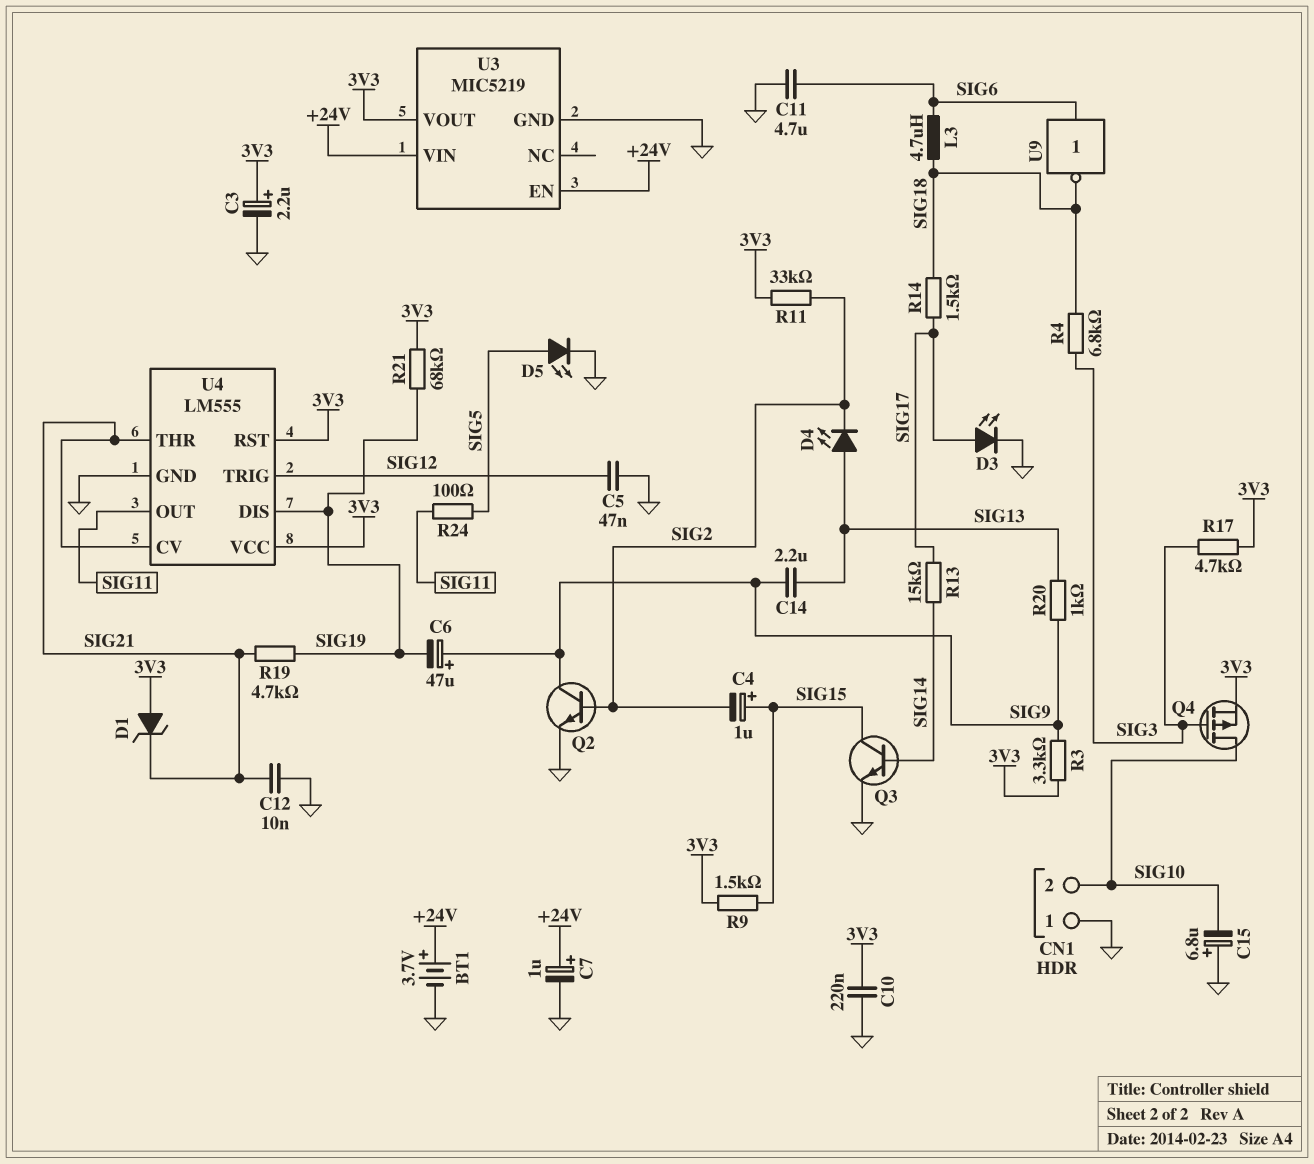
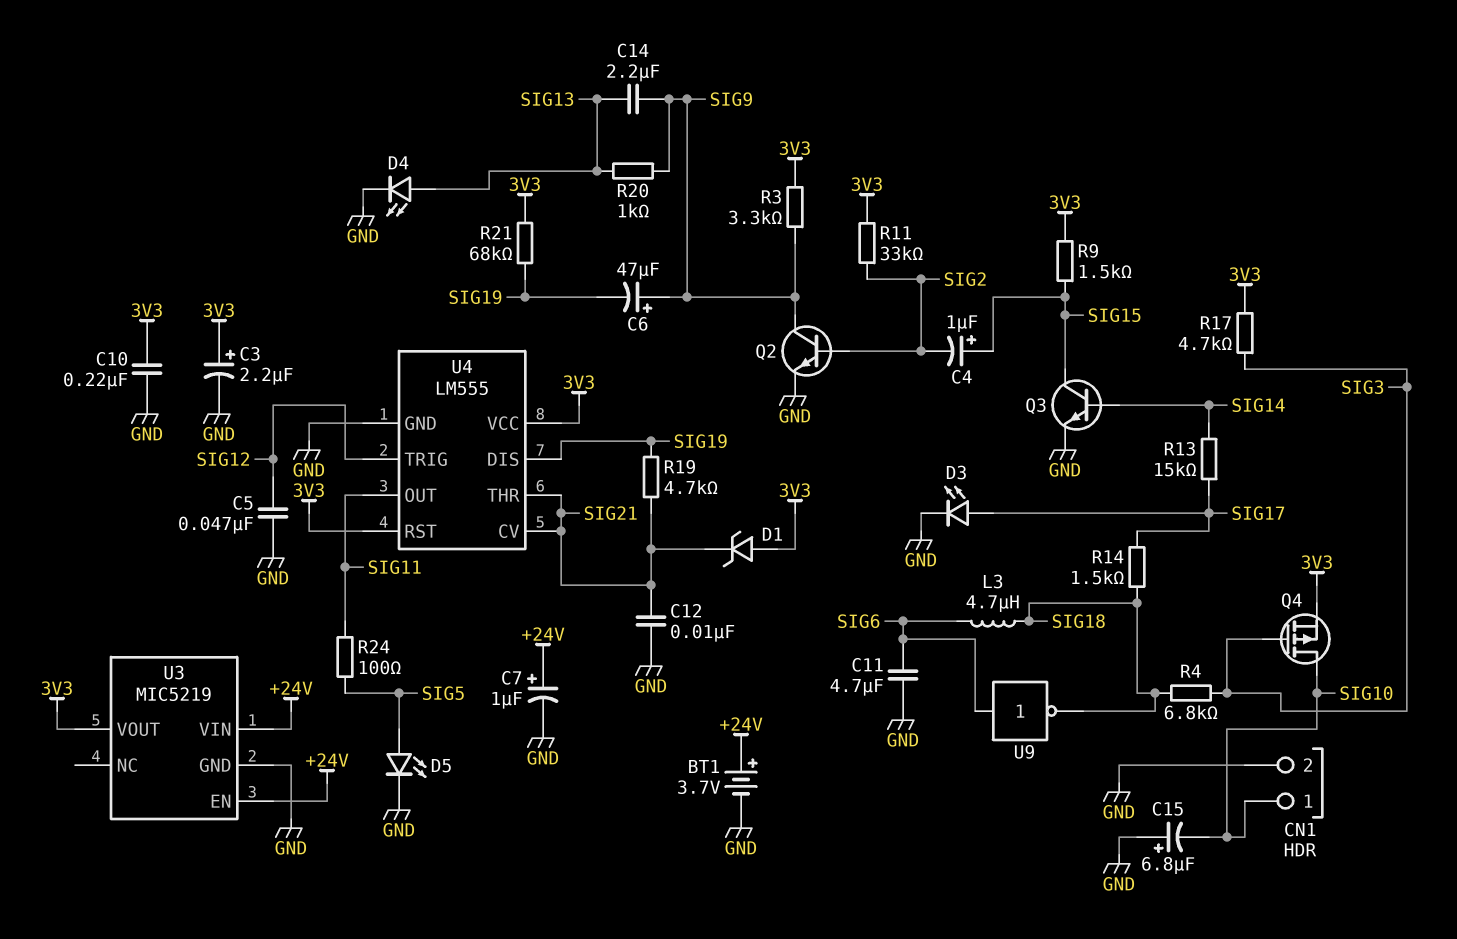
CN1 pin 1: GND -> SIG10
CN1 pin 2: SIG10 -> GND
D4: LED (A SIG13, K SIG2) -> LED (A SIG13, K GND)

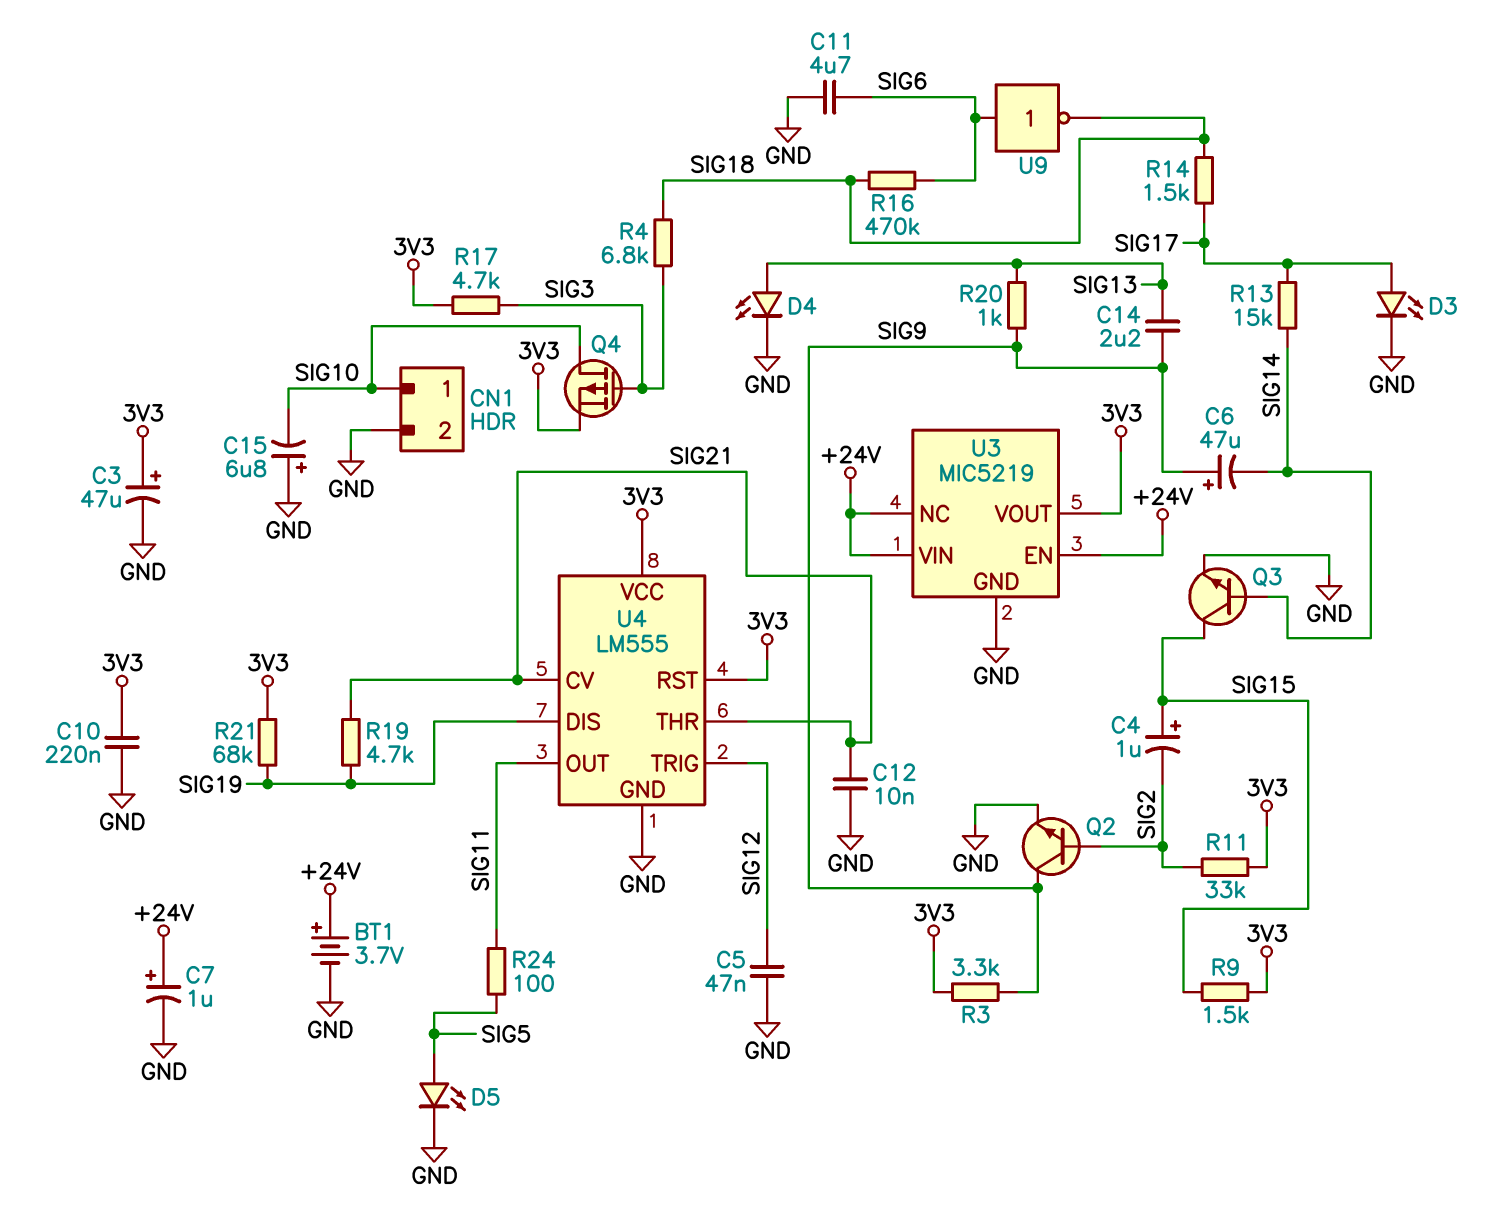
C3: 2.2uF (plus 3V3, minus GND) -> 47uF (plus 3V3, minus GND)
C6: 47uF (plus SIG9, minus SIG19) -> 47uF (plus SIG9, minus SIG14)
D1: zener (A 3V3, K SIG21) -> none
L3: 4.7uH (SIG6, SIG18) -> none
R16: none -> 470k (SIG6, SIG18)
U3 pin NC: none -> +24V

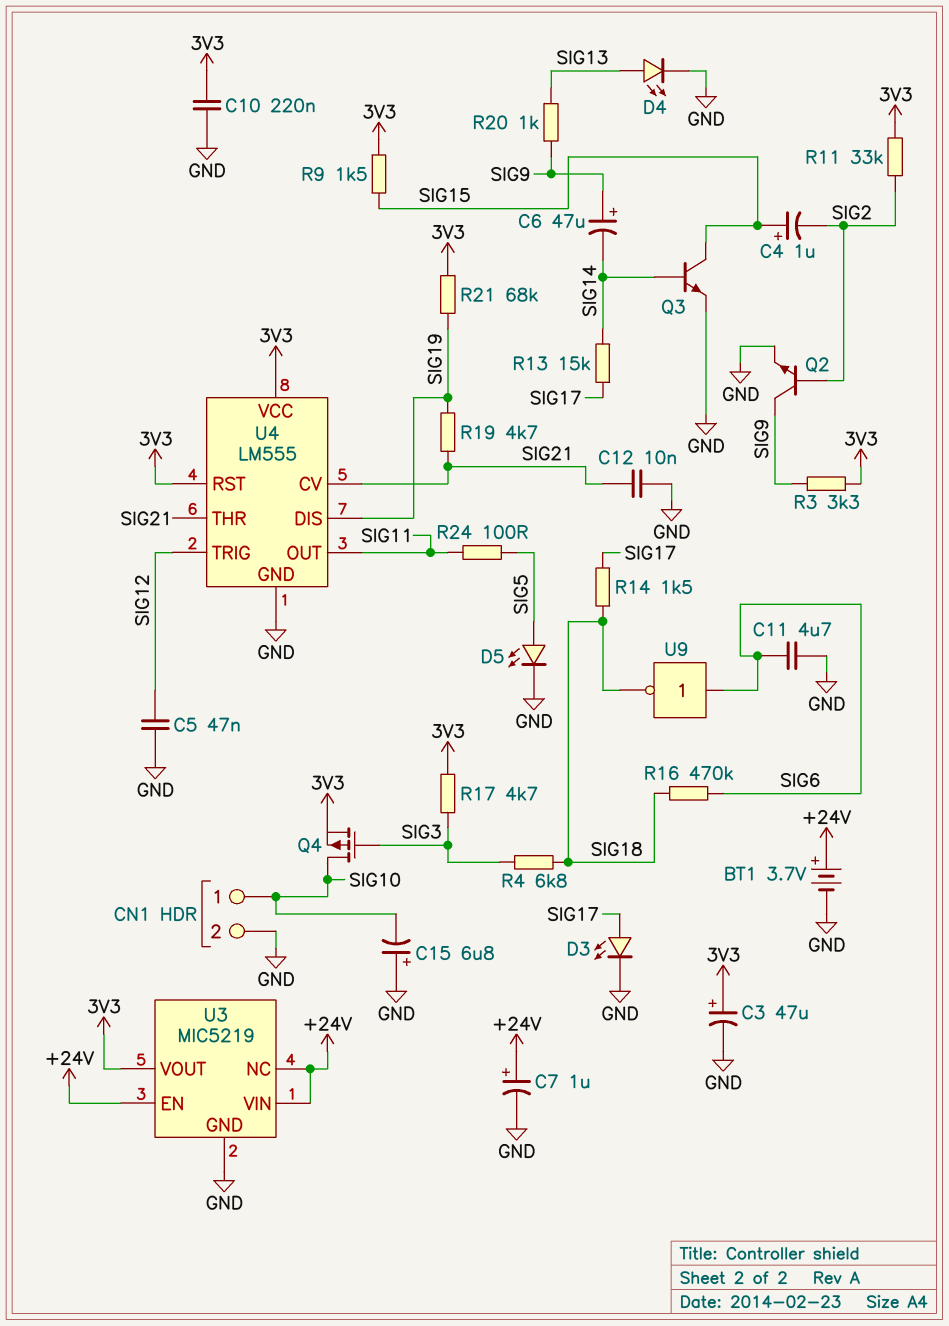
C14: 2.2uF (SIG9, SIG13) -> none

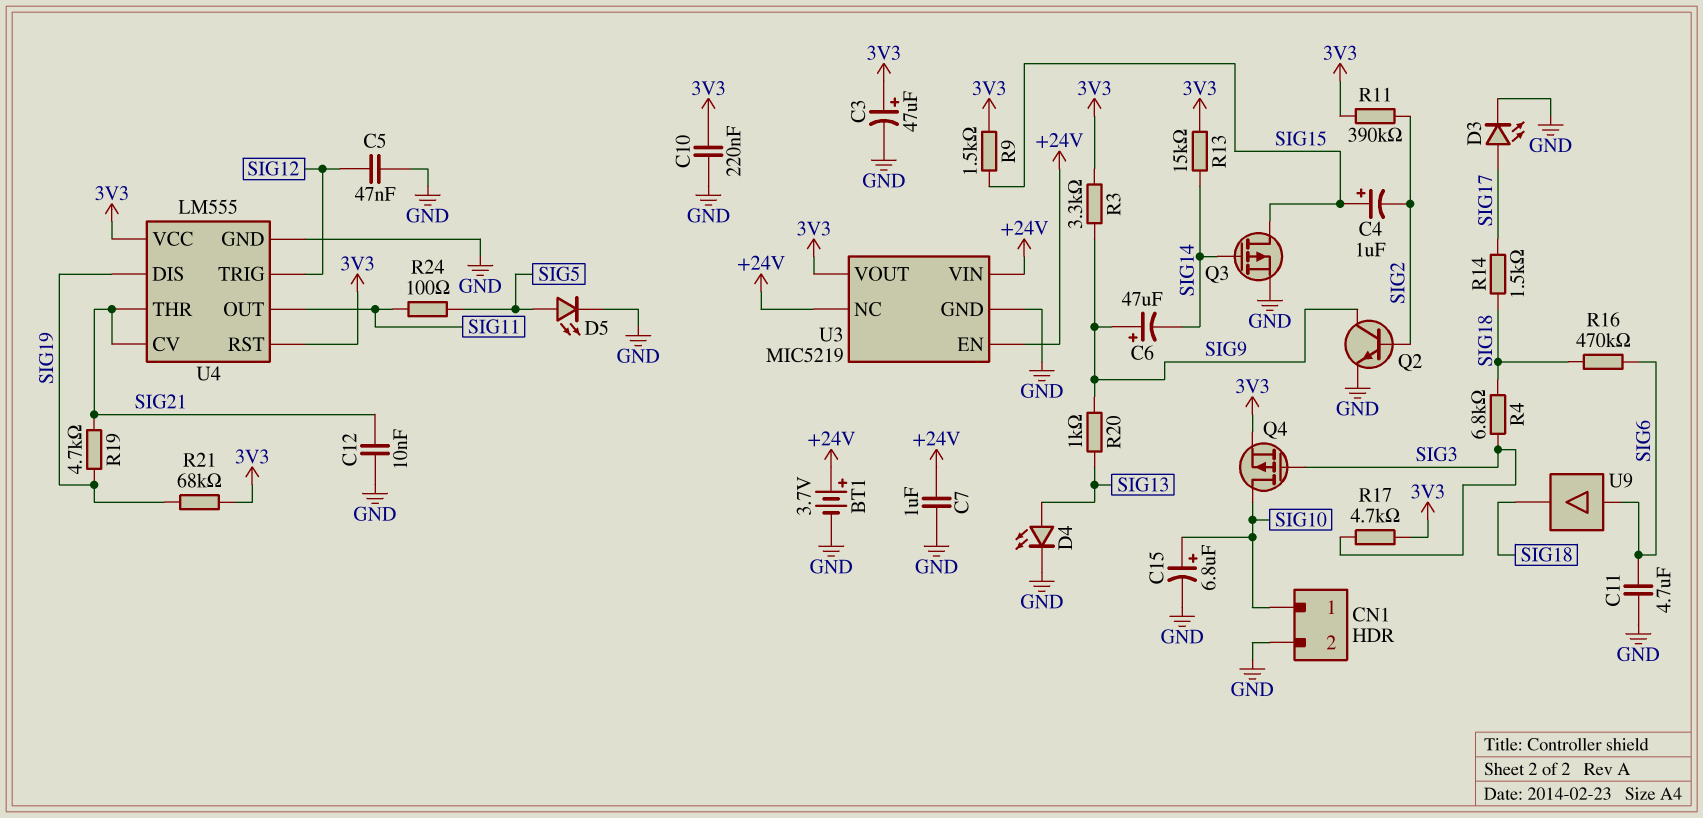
C7: 1uF (plus +24V, minus GND) -> 1uF (+24V, GND)
C15: 6.8uF (plus GND, minus SIG10) -> 6.8uF (plus SIG10, minus GND)
Q3: NPN (B SIG14, C SIG15, E GND) -> PMOS (G SIG14, D SIG15, S GND)
R11: 33k (3V3, SIG2) -> 390k (3V3, SIG2)
R13: 15k (SIG14, SIG17) -> 15k (3V3, SIG14)
U9: NOT (in SIG6, out SIG18) -> buffer (in SIG6, out SIG18)

